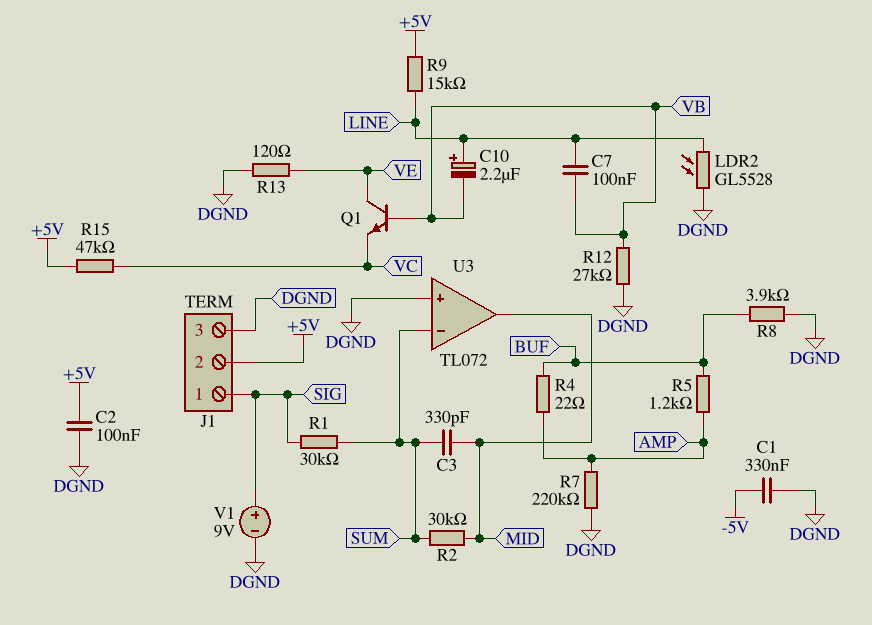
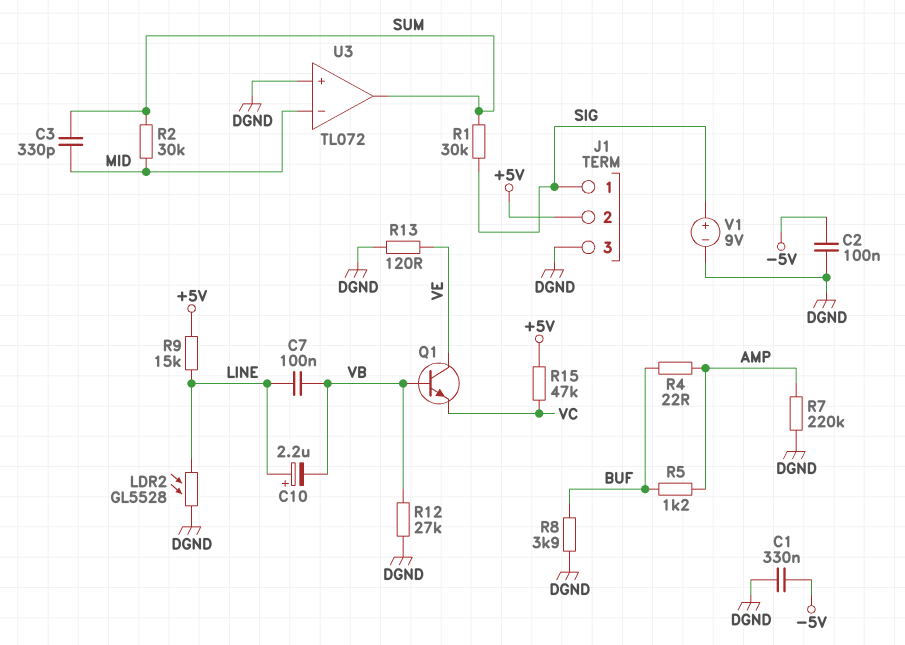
C2: 100nF (+5V, DGND) -> 100nF (-5V, DGND)
U3 pin in-: SUM -> MID
U3 pin out: MID -> SUM

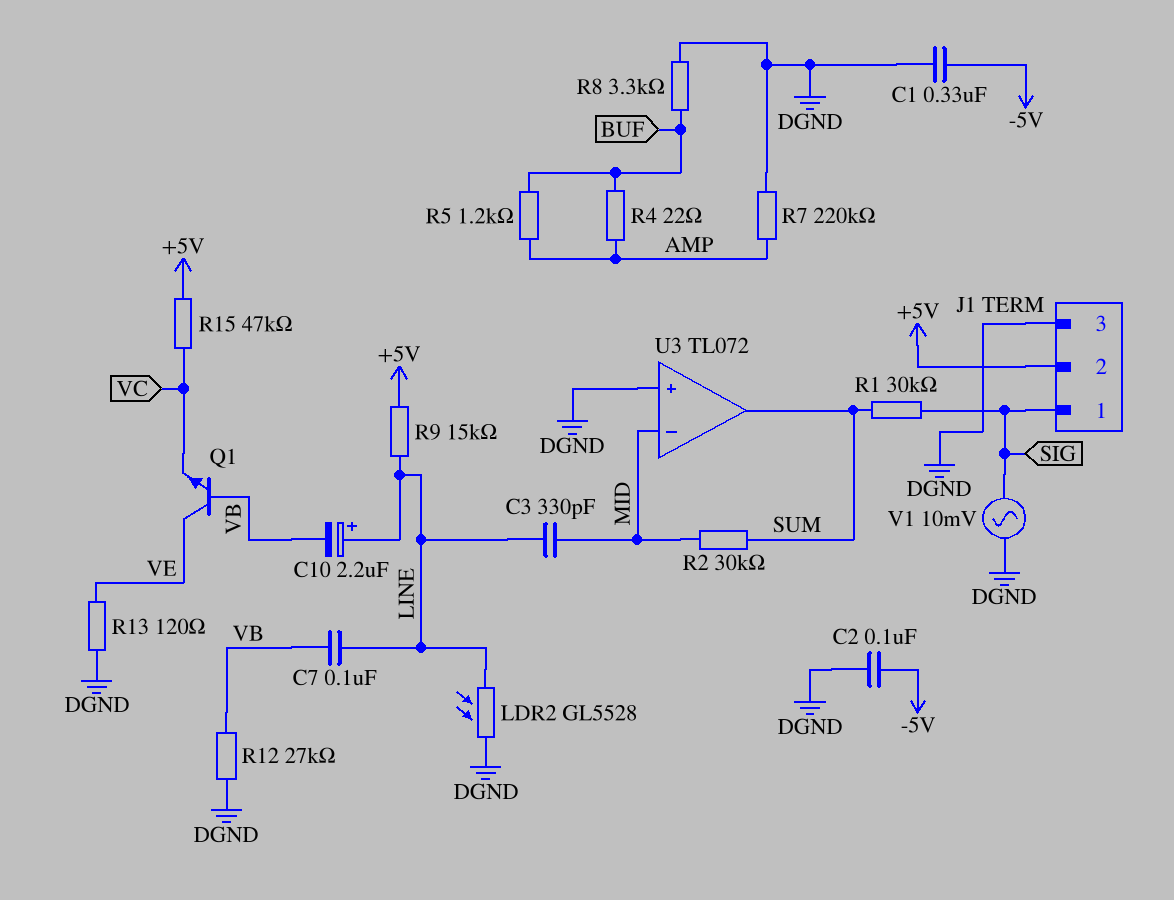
C3: 330pF (MID, SUM) -> 330pF (LINE, MID)
R8: 3.9k (BUF, DGND) -> 3.3k (BUF, DGND)
V1: 9V (plus SIG, minus DGND) -> AC 10mV (DGND, SIG)

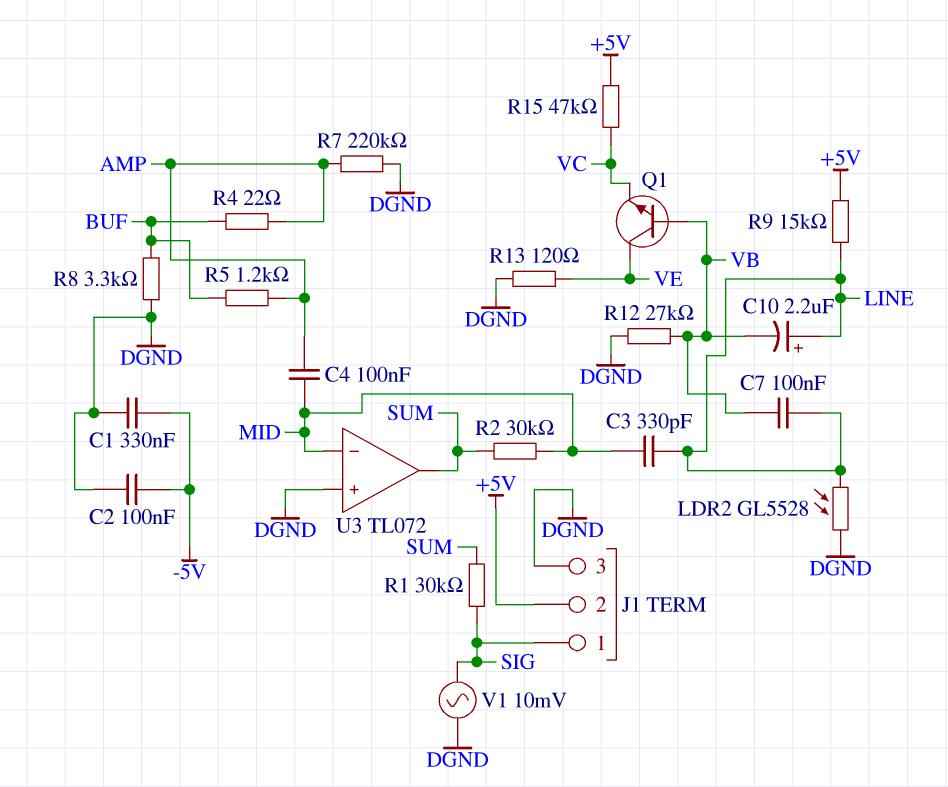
C4: none -> 100nF (AMP, MID)

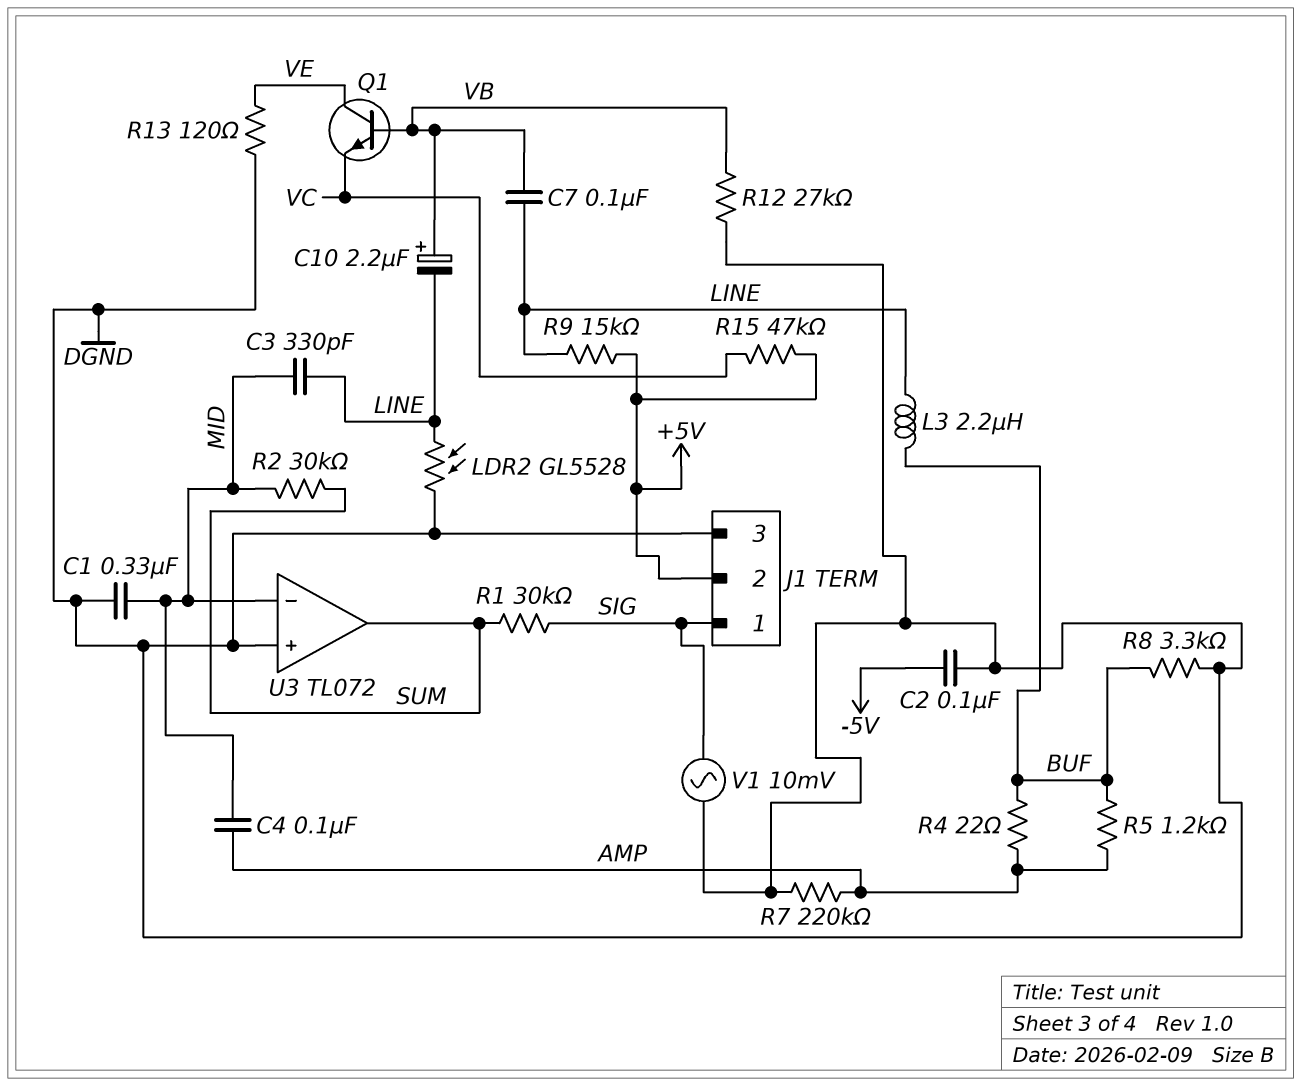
C1: 330nF (-5V, DGND) -> 330nF (DGND, MID)
C10: 2.2uF (plus LINE, minus VB) -> 2.2uF (plus VB, minus LINE)
L3: none -> 2.2uH (BUF, LINE)

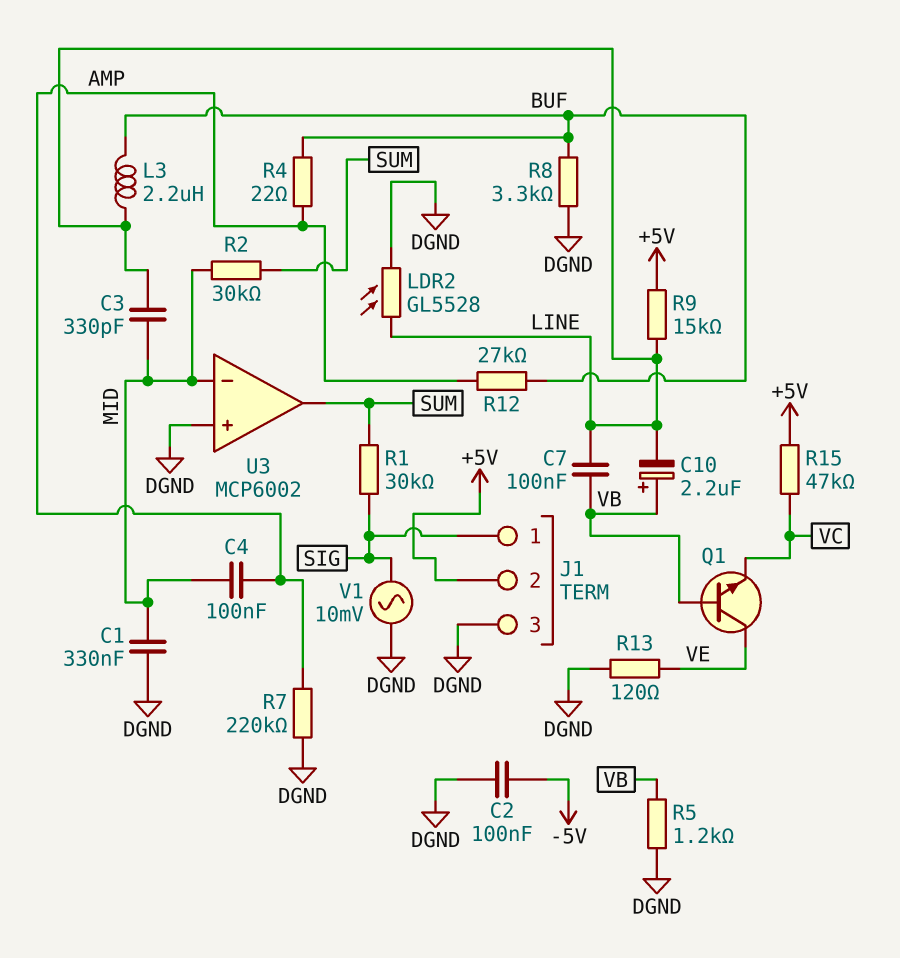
R5: 1.2k (AMP, BUF) -> 1.2k (DGND, VB)
R12: 27k (DGND, VB) -> 27k (AMP, BUF)
U3: TL072 -> MCP6002

